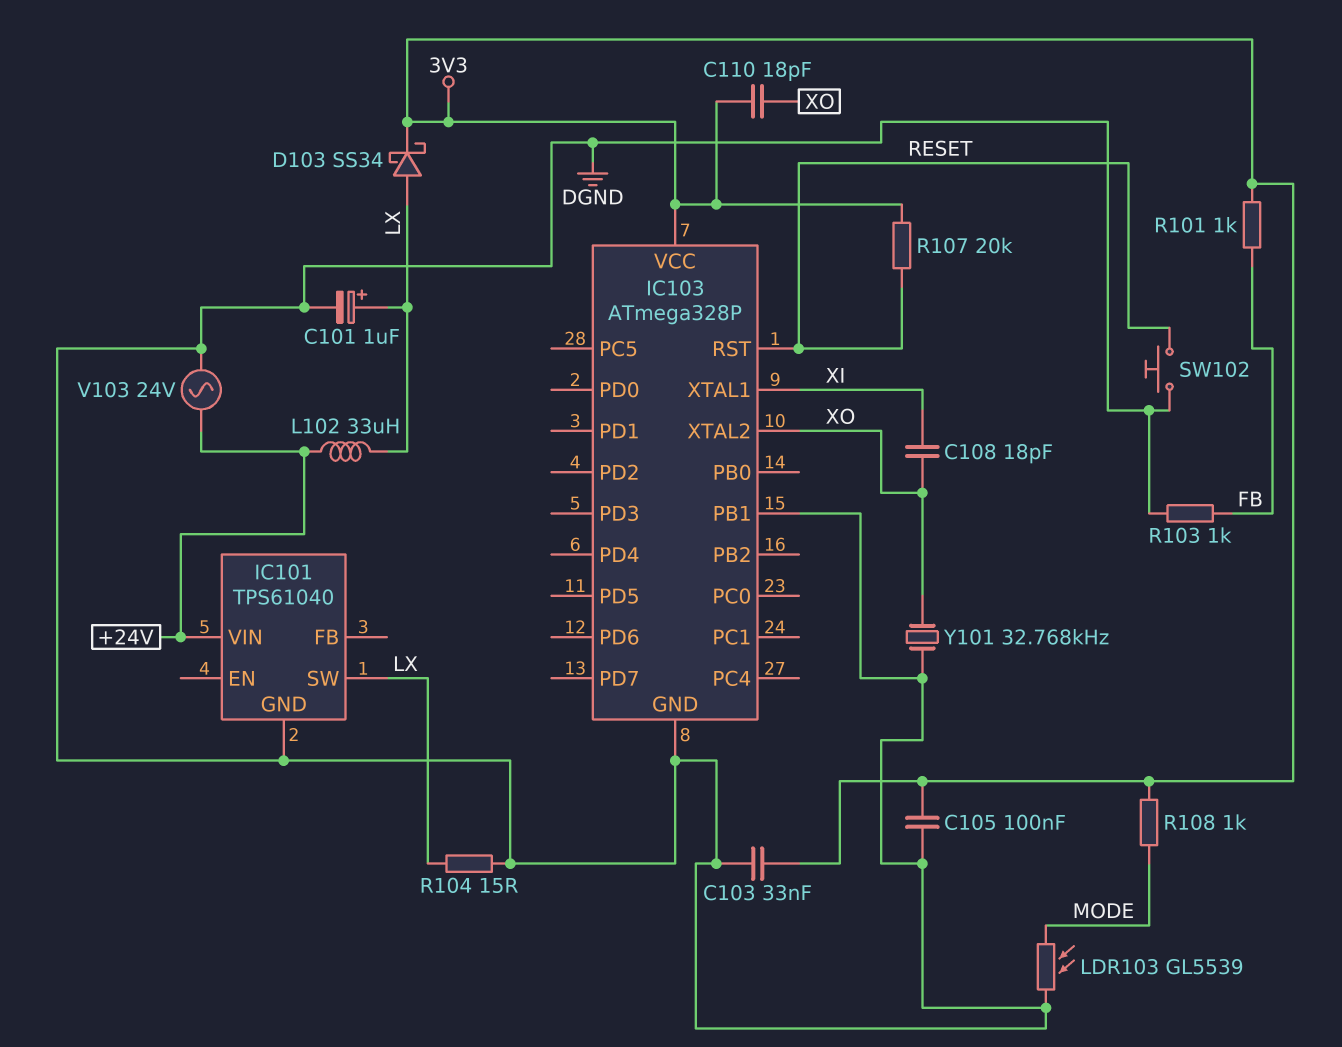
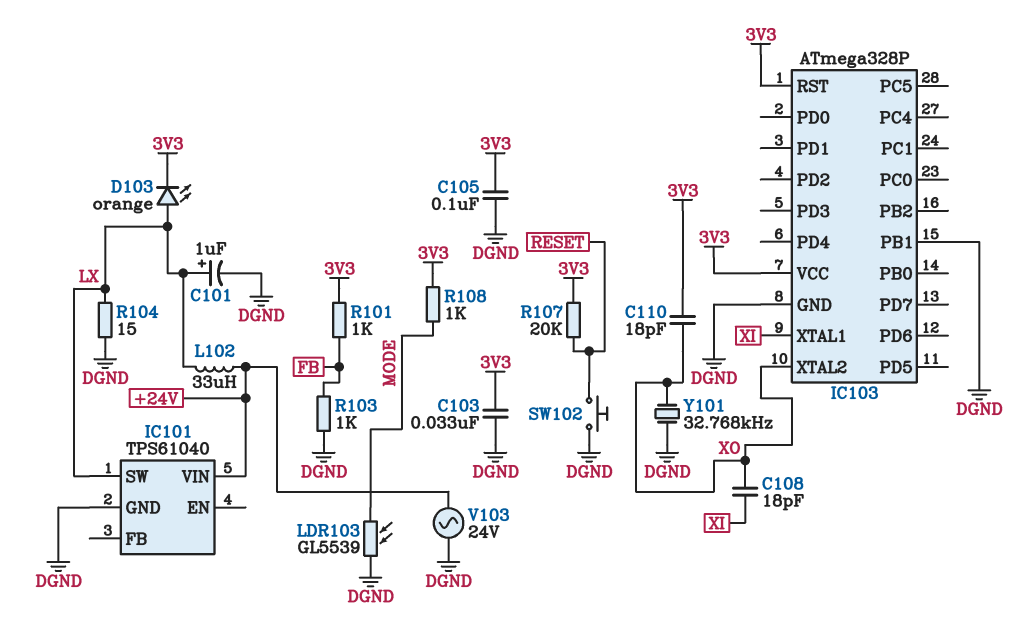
D103: schottky SS34 (A LX, K 3V3) -> LED orange (A LX, K 3V3)
IC103 pin RST: RESET -> 3V3

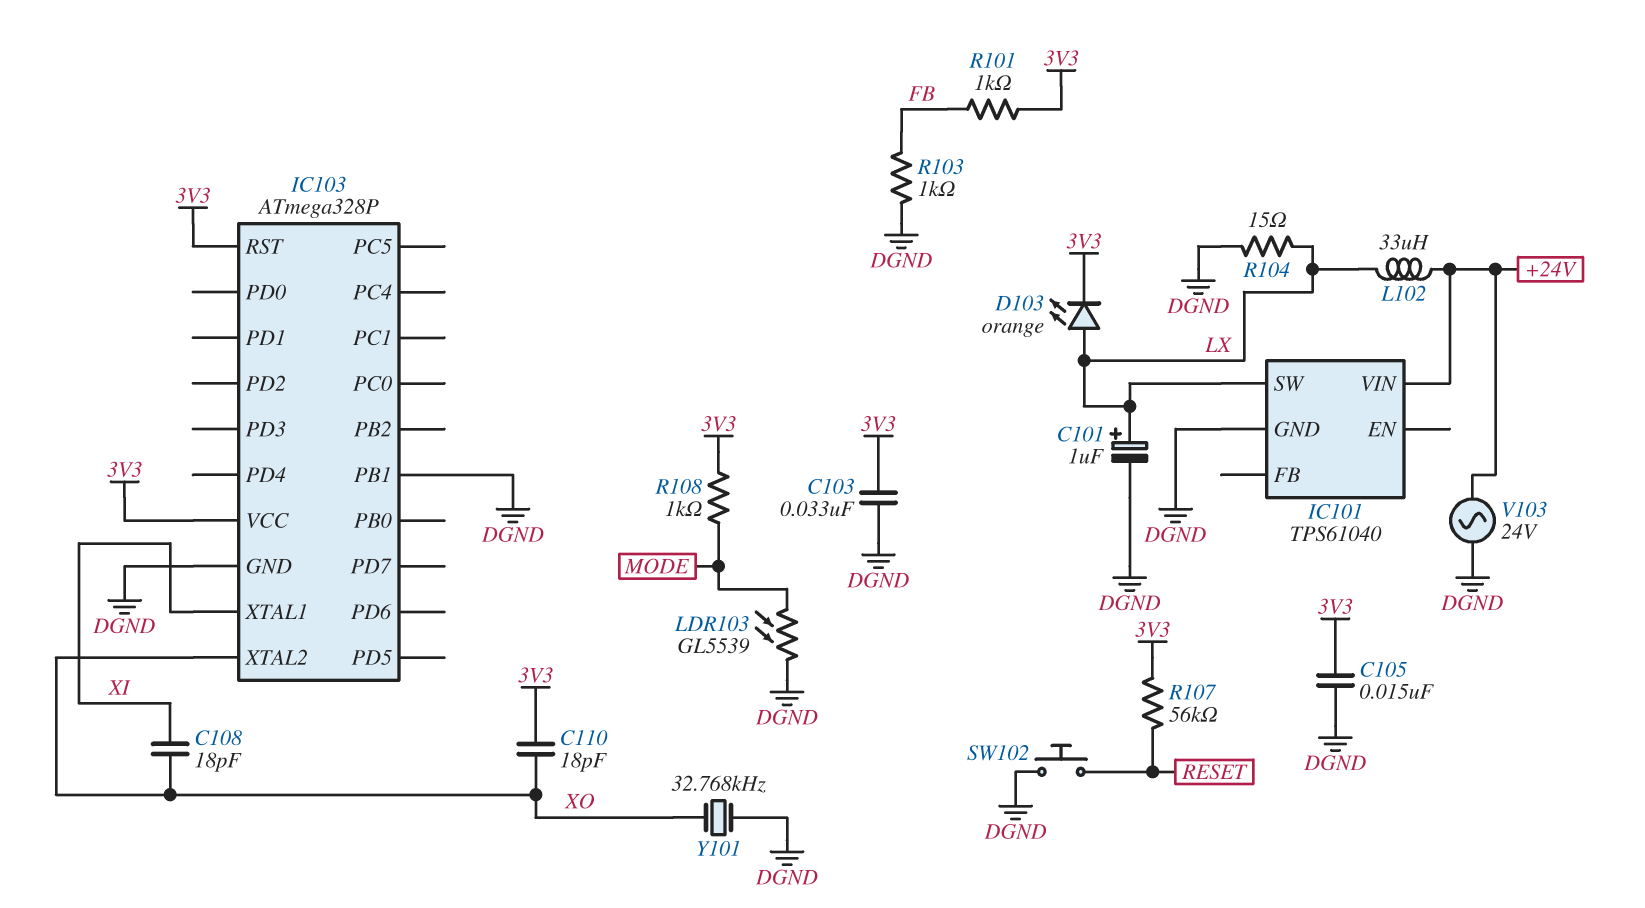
C105: 100nF (3V3, DGND) -> 15nF (3V3, DGND)
R107: 20k (3V3, RESET) -> 56k (3V3, RESET)

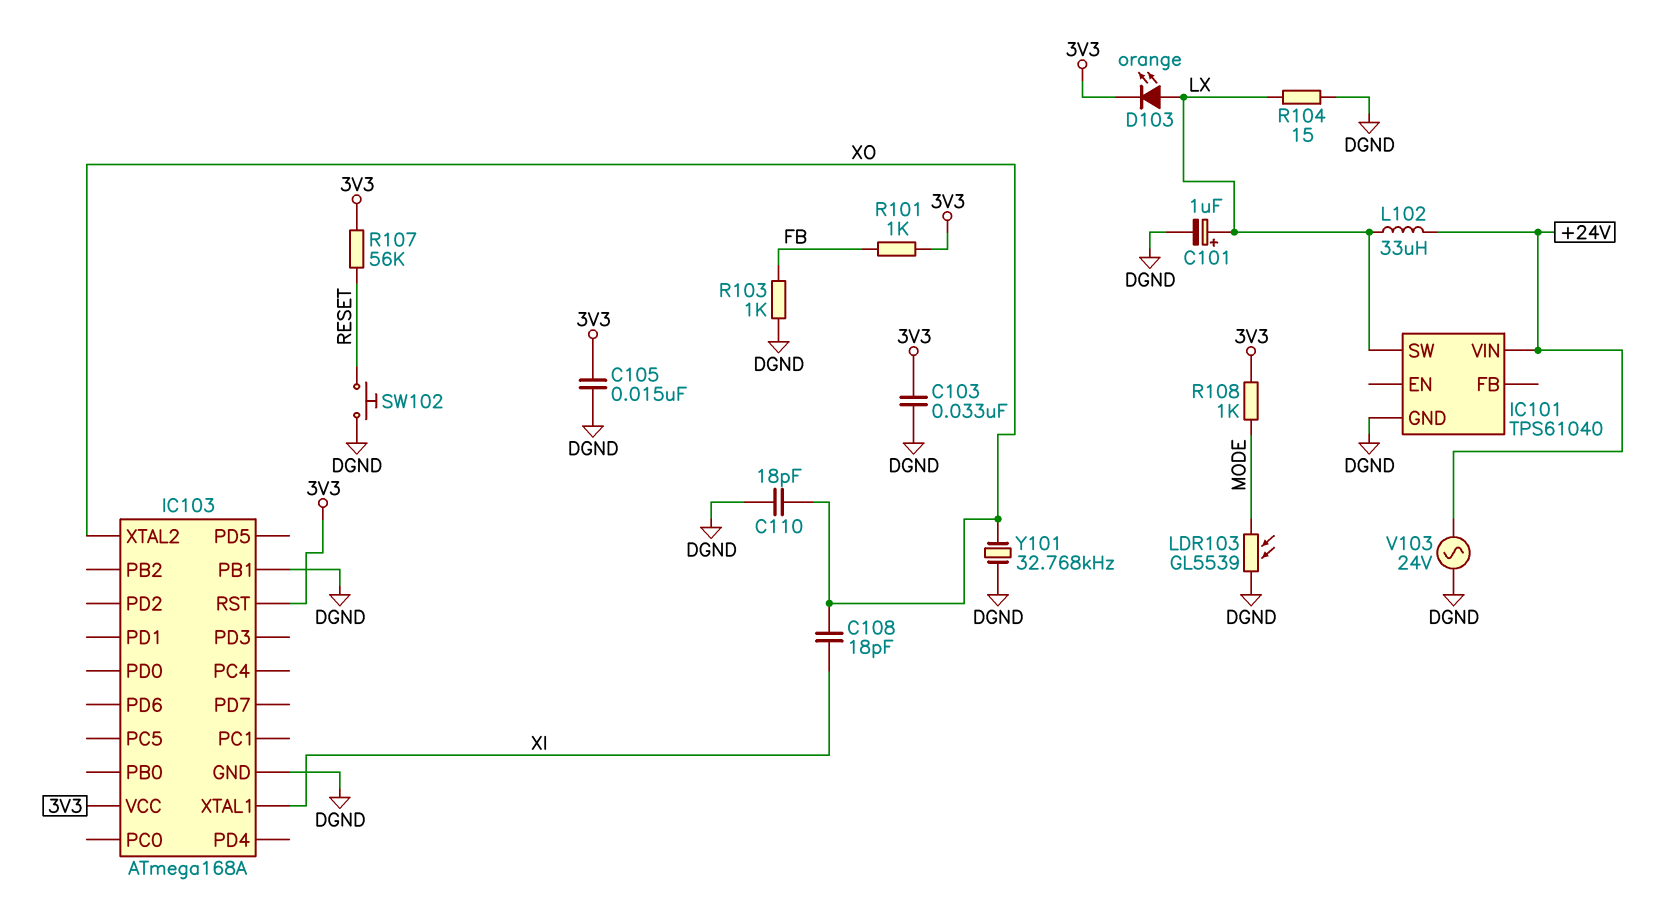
C110: 18pF (3V3, XO) -> 18pF (DGND, XO)
IC103: ATmega328P -> ATmega168A

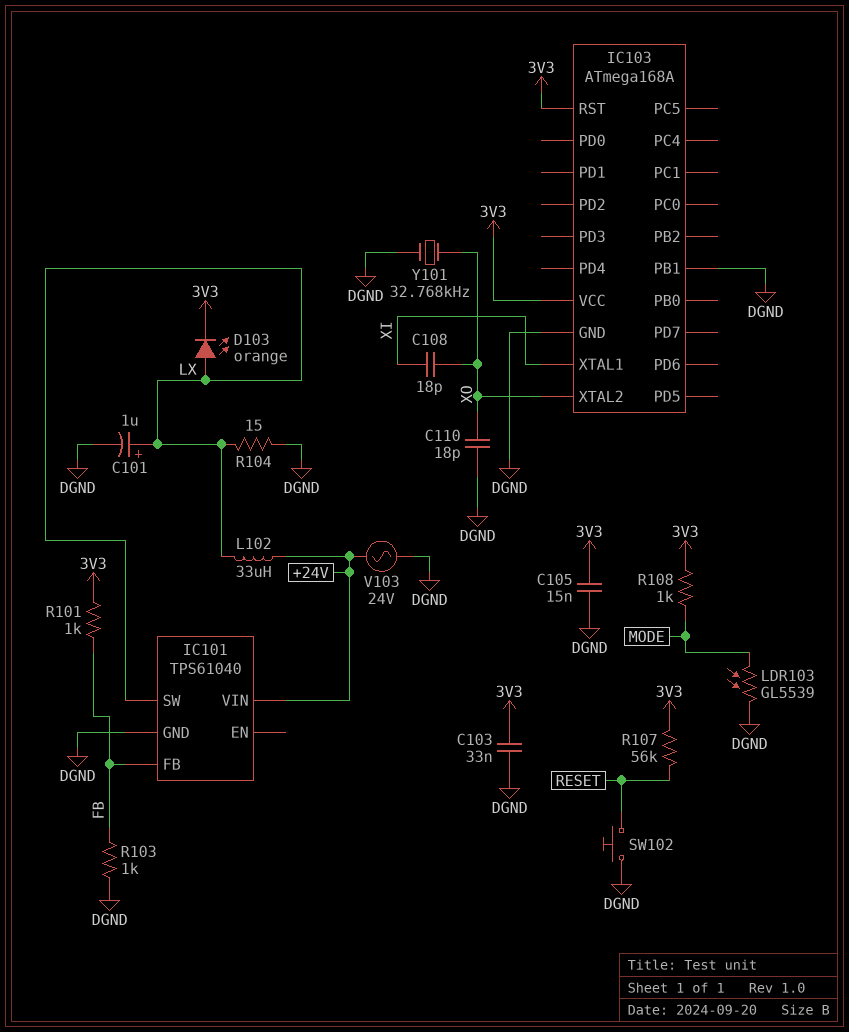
IC101 pin FB: none -> FB

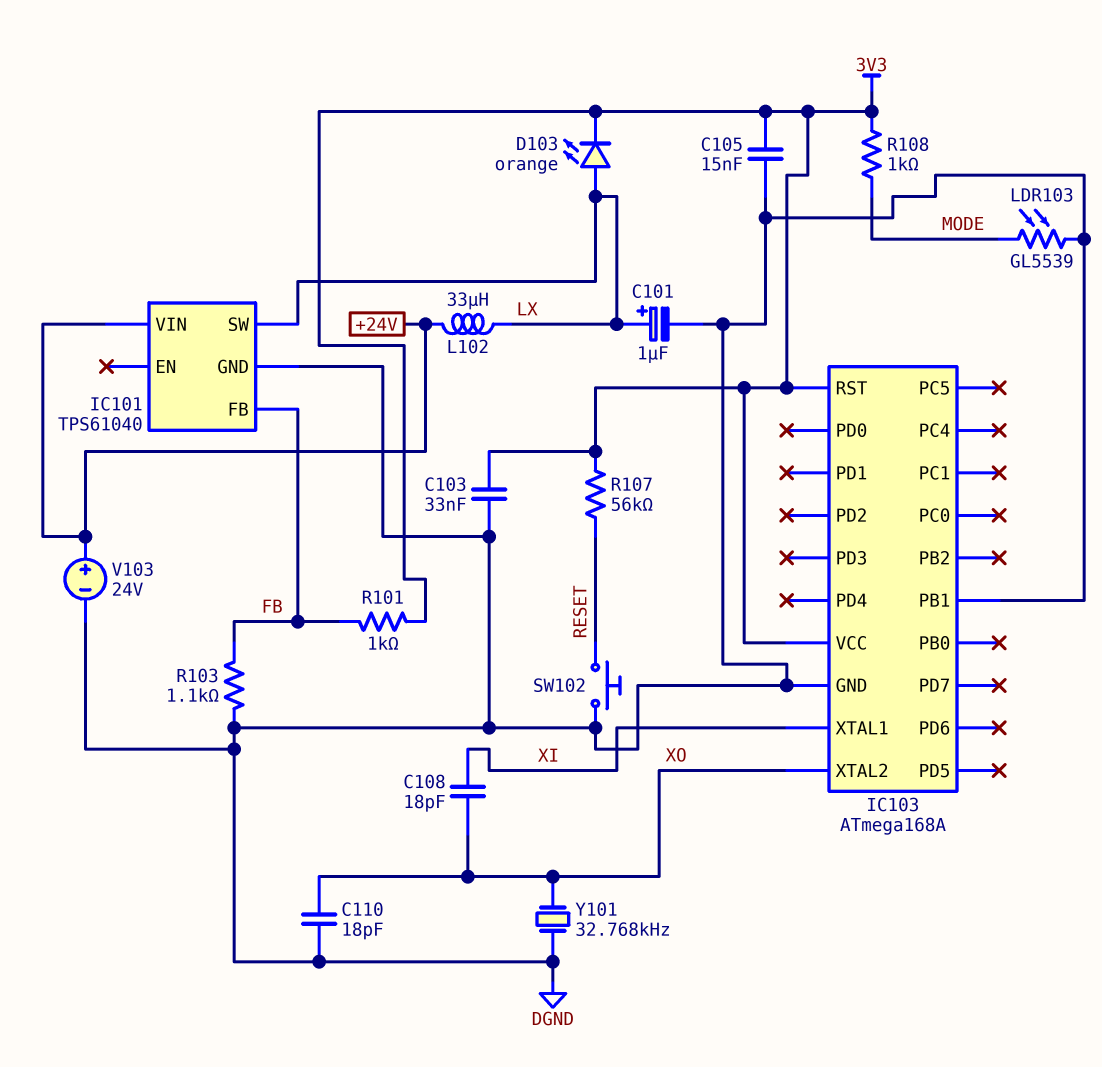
R103: 1k (DGND, FB) -> 1.1k (DGND, FB)
R104: 15 (DGND, LX) -> none
V103: AC 24V (+24V, DGND) -> 24V (plus +24V, minus DGND)

